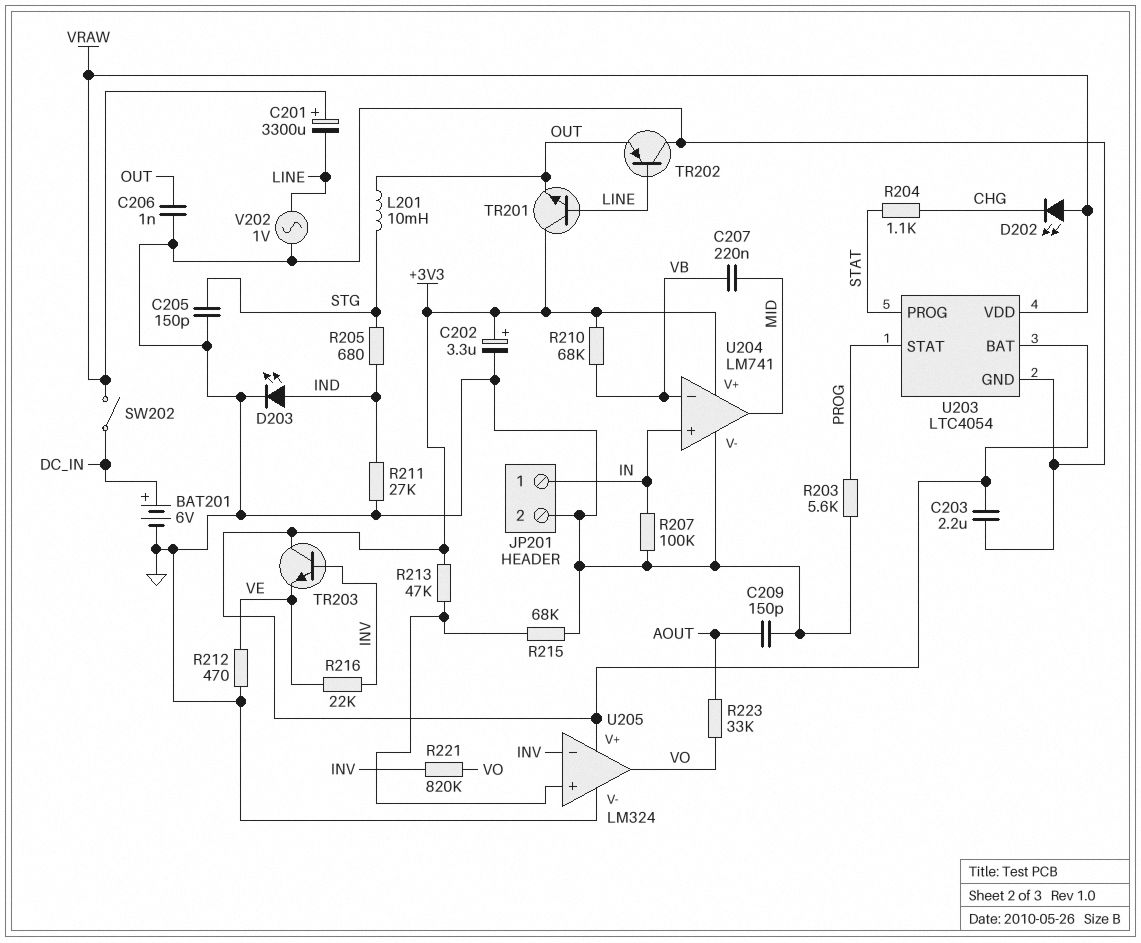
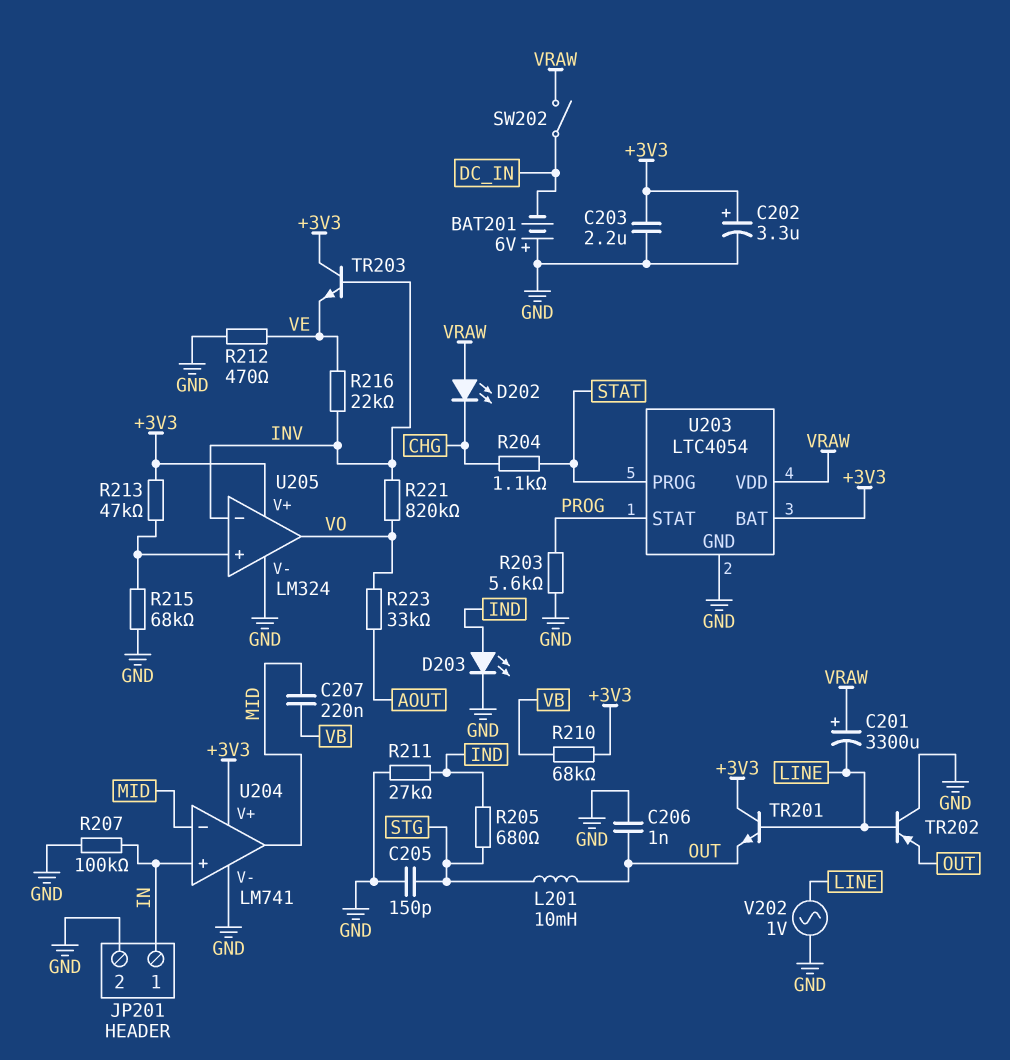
BAT201: 6V (plus DC_IN, minus GND) -> 6V (plus GND, minus DC_IN)
C209: 150pF (AOUT, GND) -> none
U204 pin in-: VB -> MID

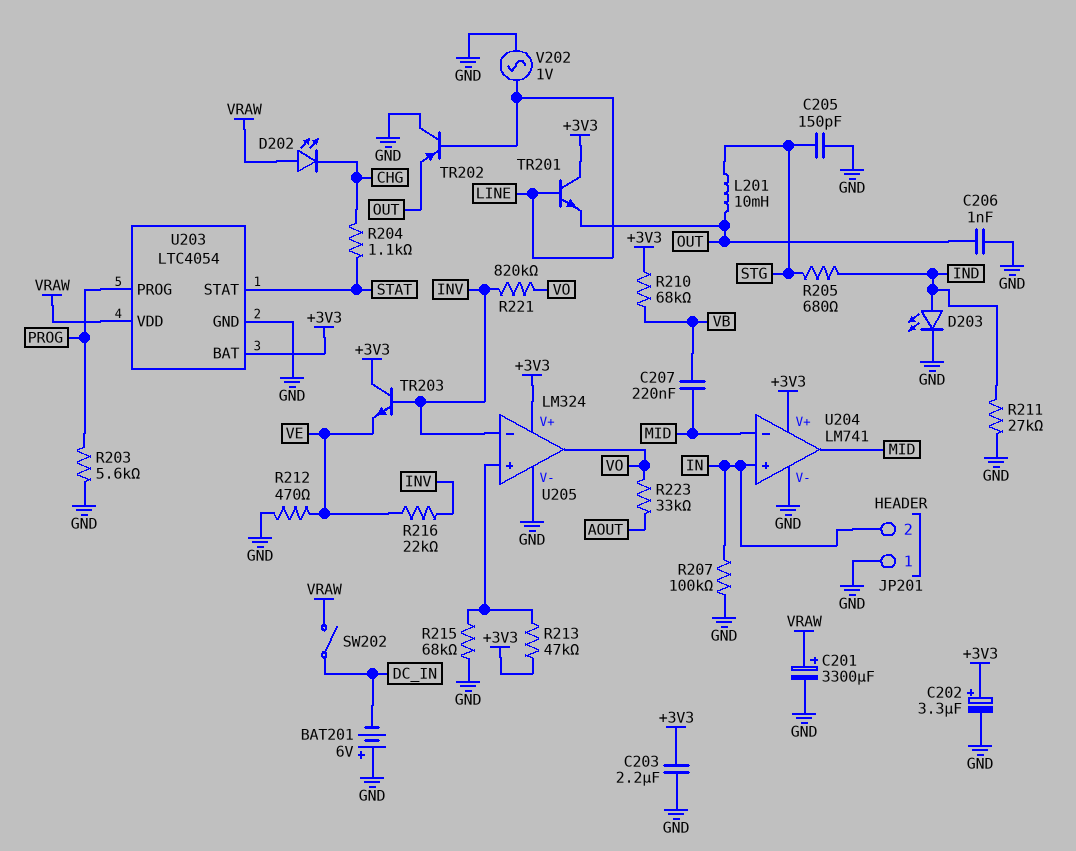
C201: 3300uF (plus VRAW, minus LINE) -> 3300uF (plus VRAW, minus GND)
JP201 pin 1: IN -> GND
JP201 pin 2: GND -> IN
U203 pin PROG: STAT -> PROG
U203 pin STAT: PROG -> STAT

